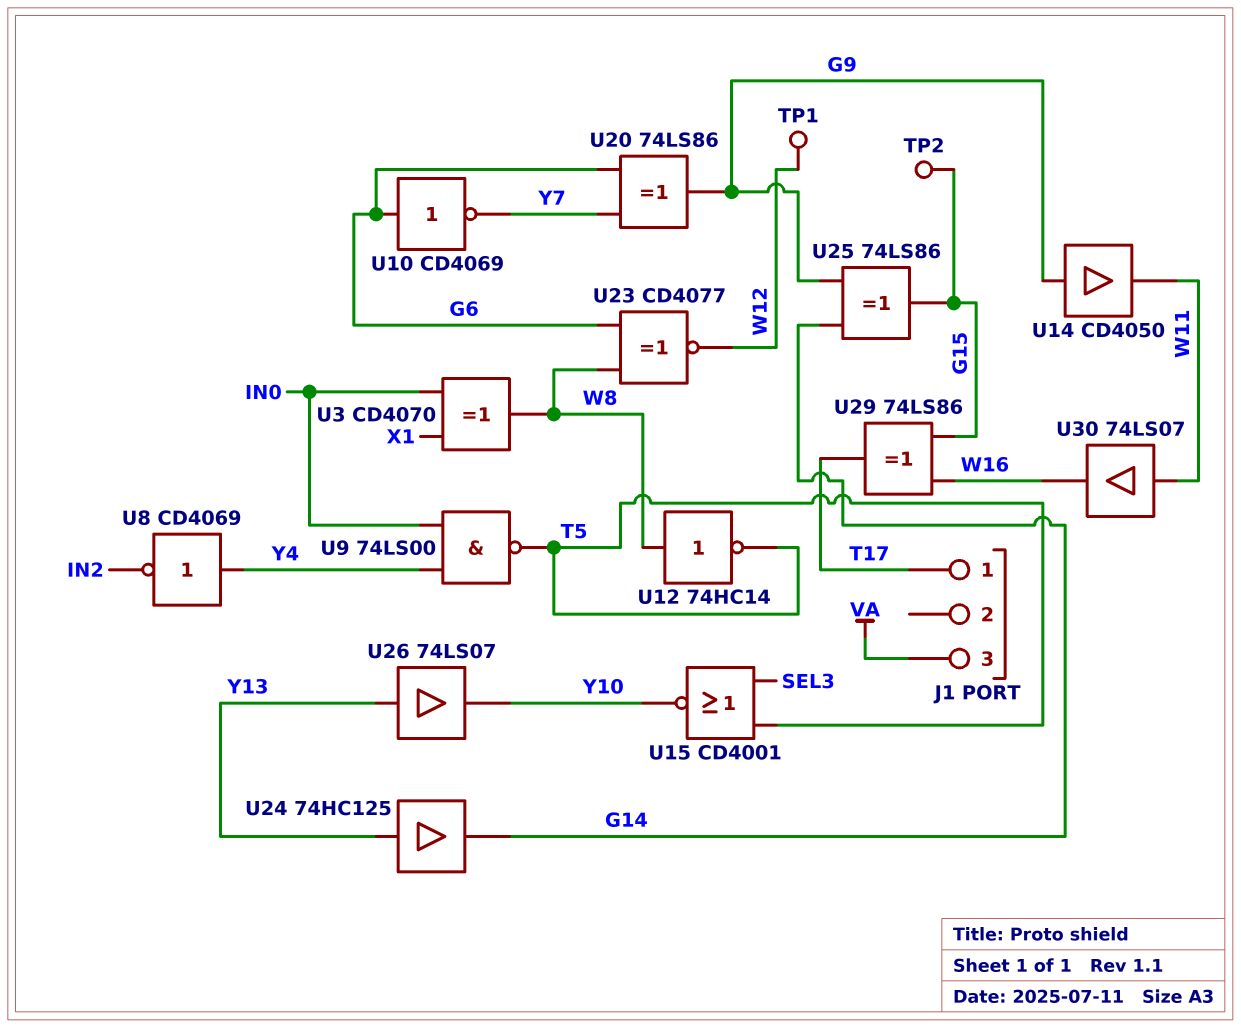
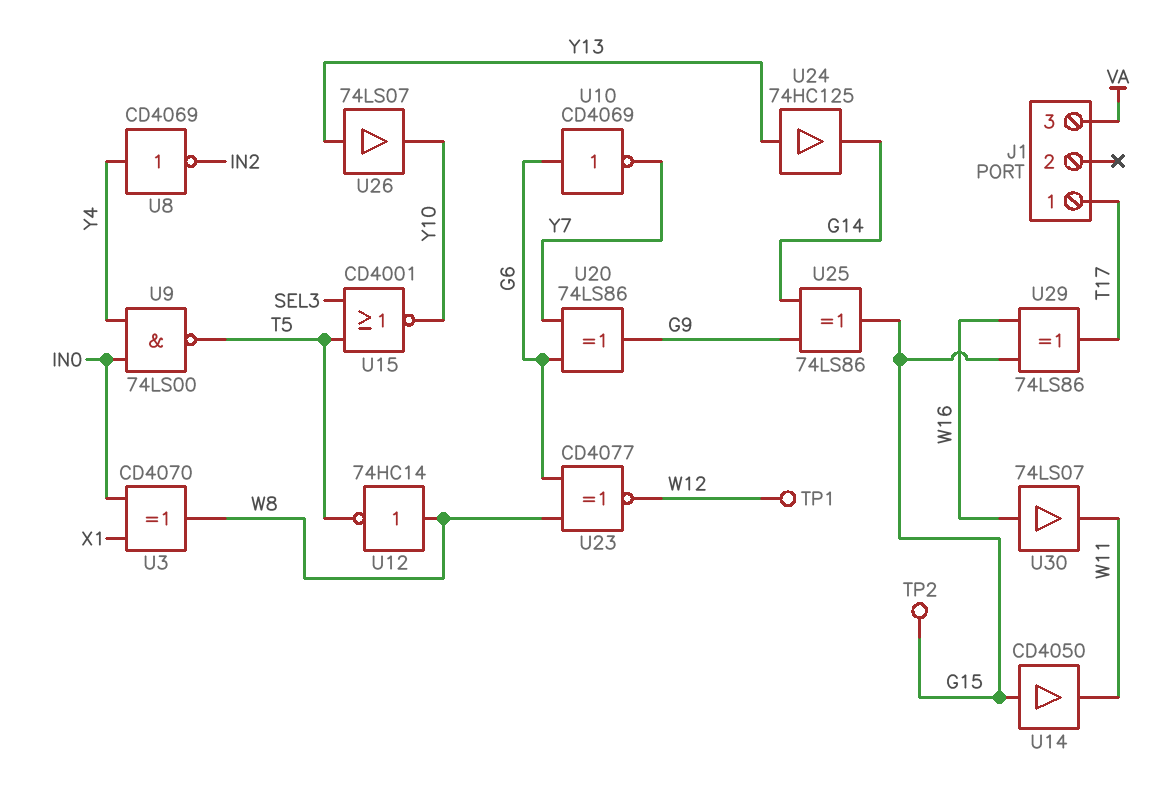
U14: buffer CD4050 (in G9, out W11) -> buffer CD4050 (in G15, out W11)
U30: buffer 74LS07 (in W11, out W16) -> buffer 74LS07 (in W16, out W11)

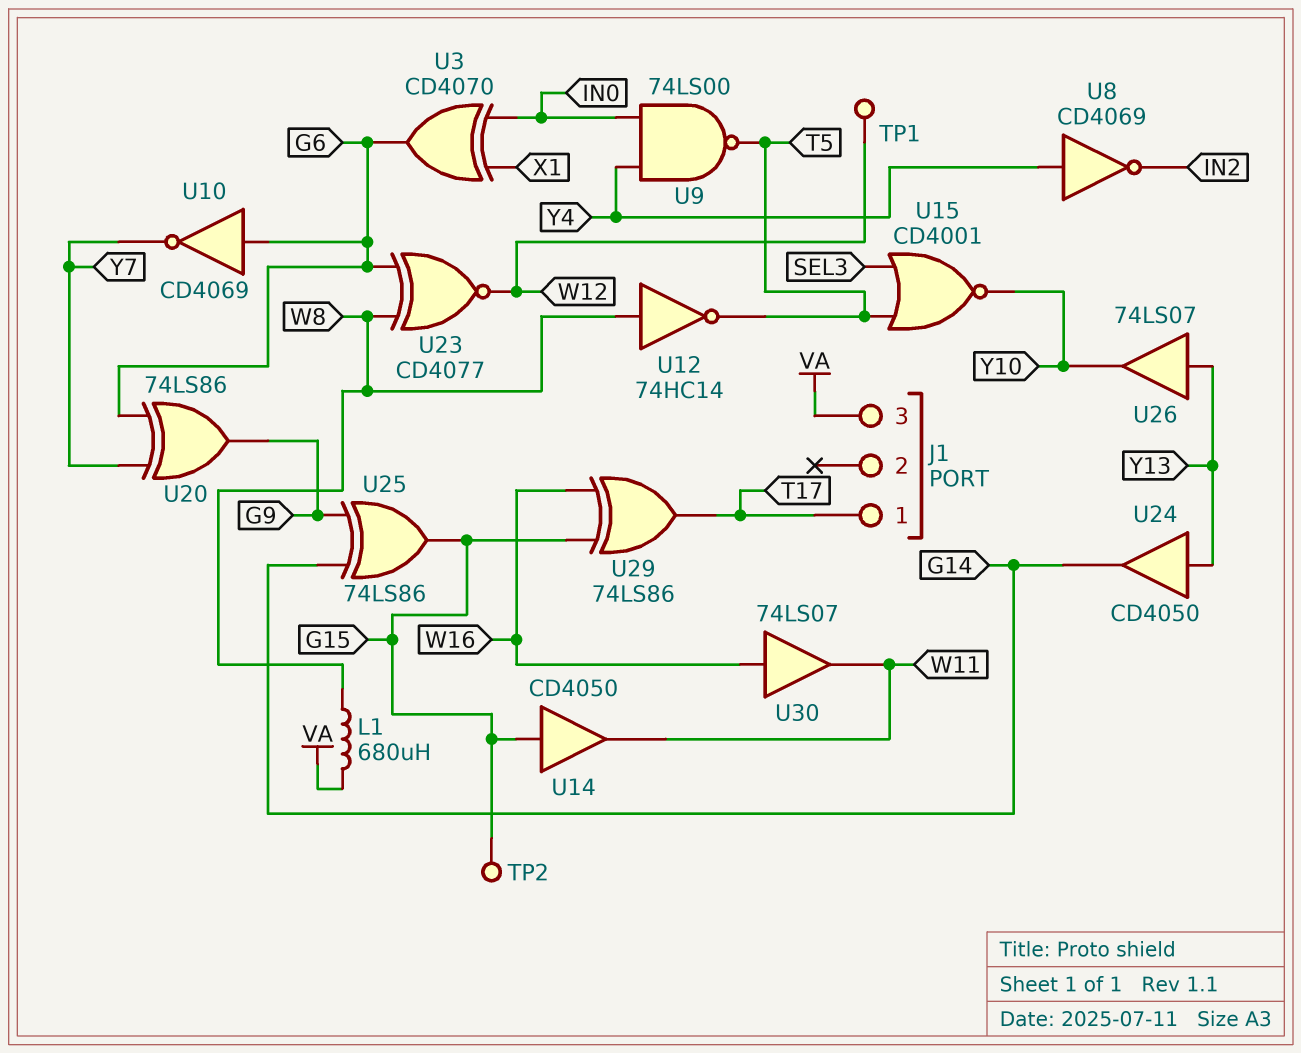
L1: none -> 680uH (VA, W8)
U3: XOR CD4070 (in IN0, in X1, out W8) -> XOR CD4070 (in IN0, in X1, out G6)
U24: buffer 74HC125 (in Y13, out G14) -> buffer CD4050 (in Y13, out G14)

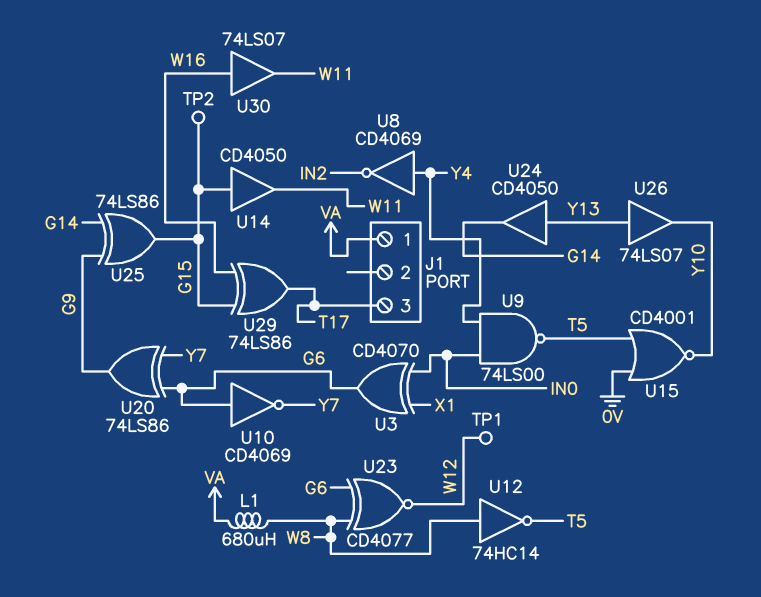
J1 pin 1: T17 -> VA
J1 pin 3: VA -> T17
U15: NOR CD4001 (in SEL3, in T5, out Y10) -> NOR CD4001 (in 0V, in T5, out Y10)

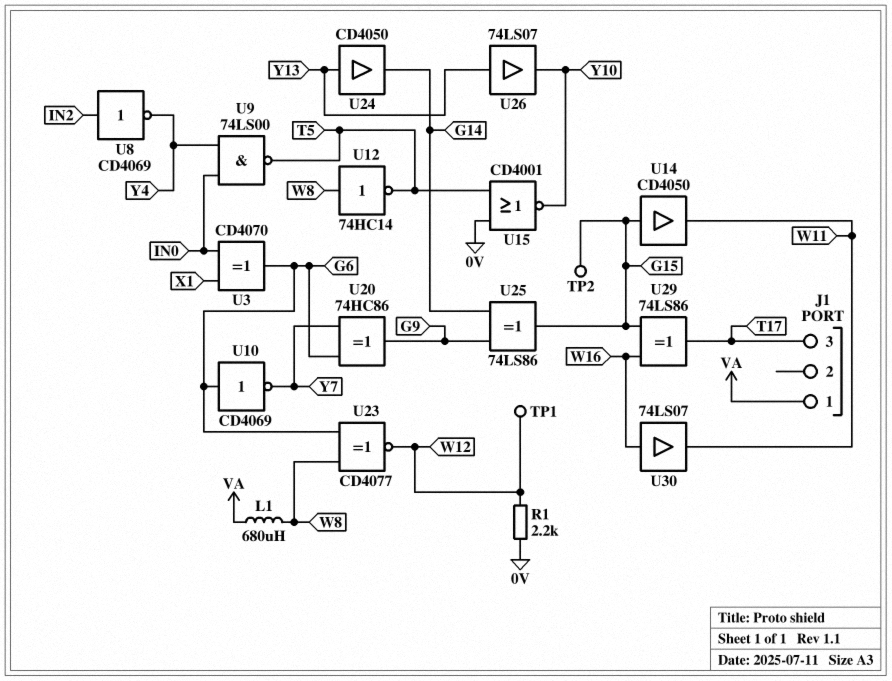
R1: none -> 2.2k (0V, W12)
U8: NOT CD4069 (in Y4, out IN2) -> NOT CD4069 (in IN2, out Y4)
U20: XOR 74LS86 (in G6, in Y7, out G9) -> XOR 74HC86 (in G6, in Y7, out G9)

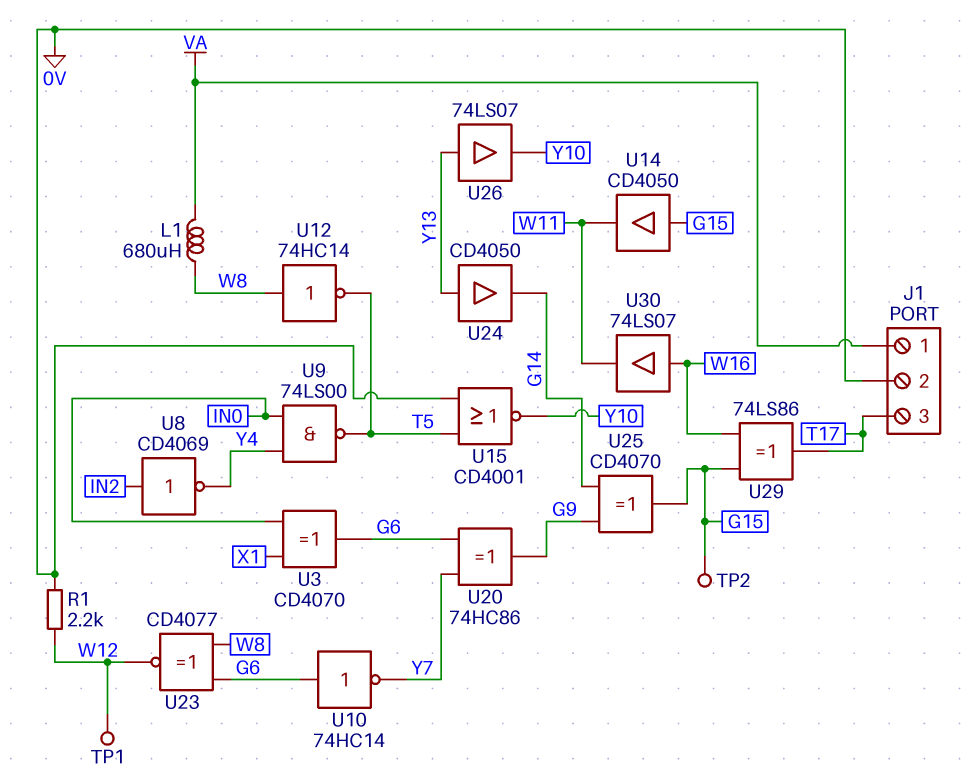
J1 pin 2: none -> 0V
U10: NOT CD4069 (in G6, out Y7) -> NOT 74HC14 (in G6, out Y7)
U25: XOR 74LS86 (in G9, in G14, out G15) -> XOR CD4070 (in G9, in G14, out G15)

